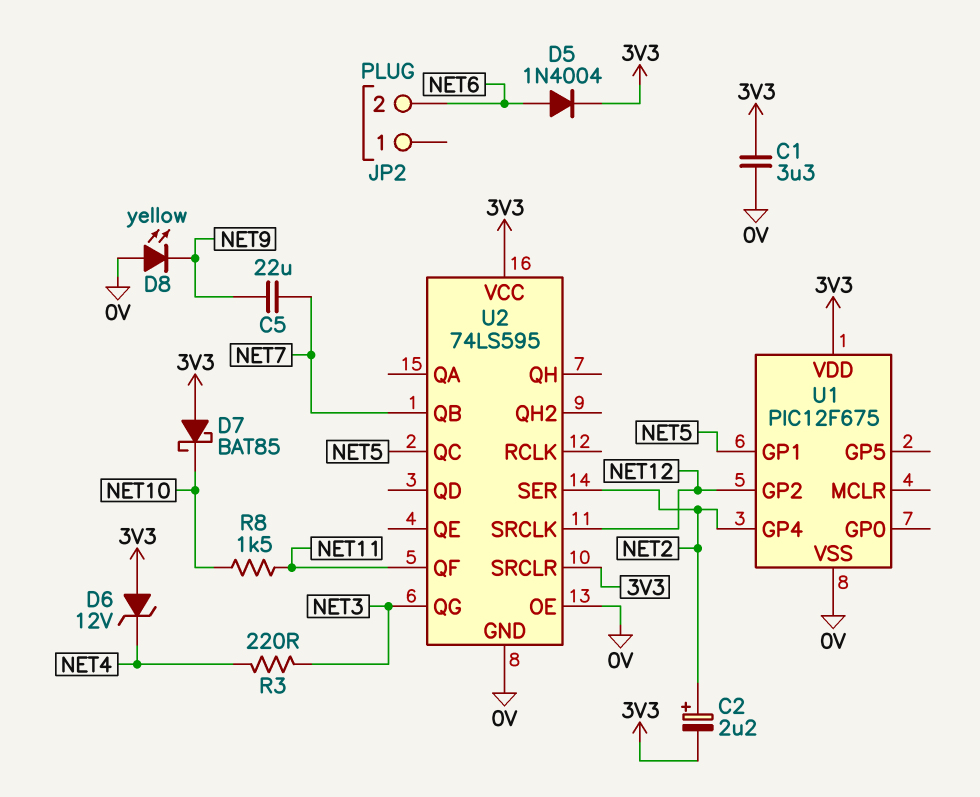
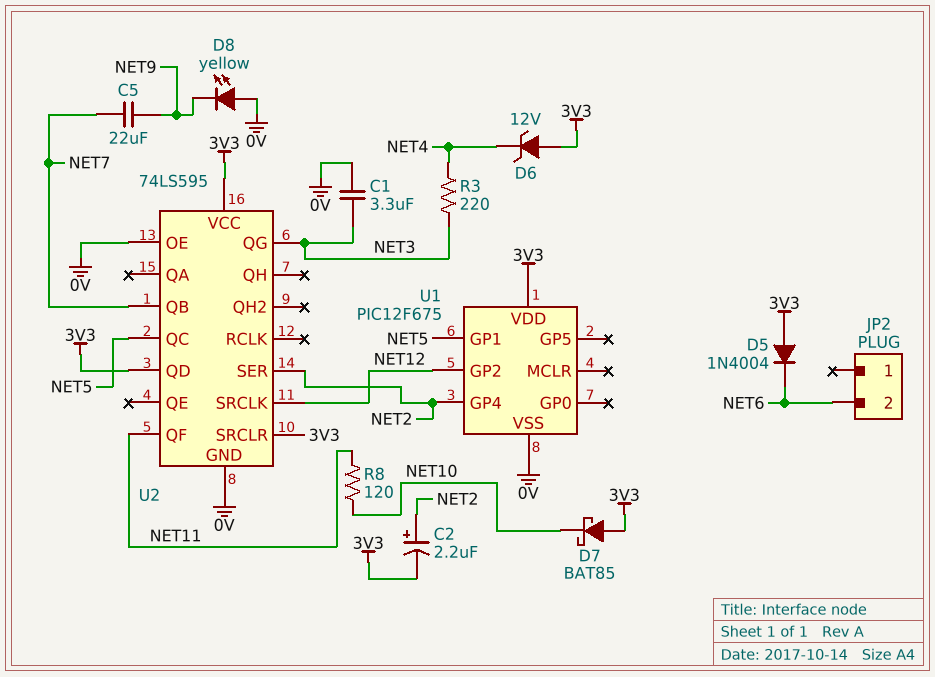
C1: 3.3uF (0V, 3V3) -> 3.3uF (0V, NET3)
D5: diode 1N4004 (A NET6, K 3V3) -> diode 1N4004 (A 3V3, K NET6)
R8: 1.5k (NET10, NET11) -> 120 (NET10, NET11)
U2 pin QD: none -> 3V3

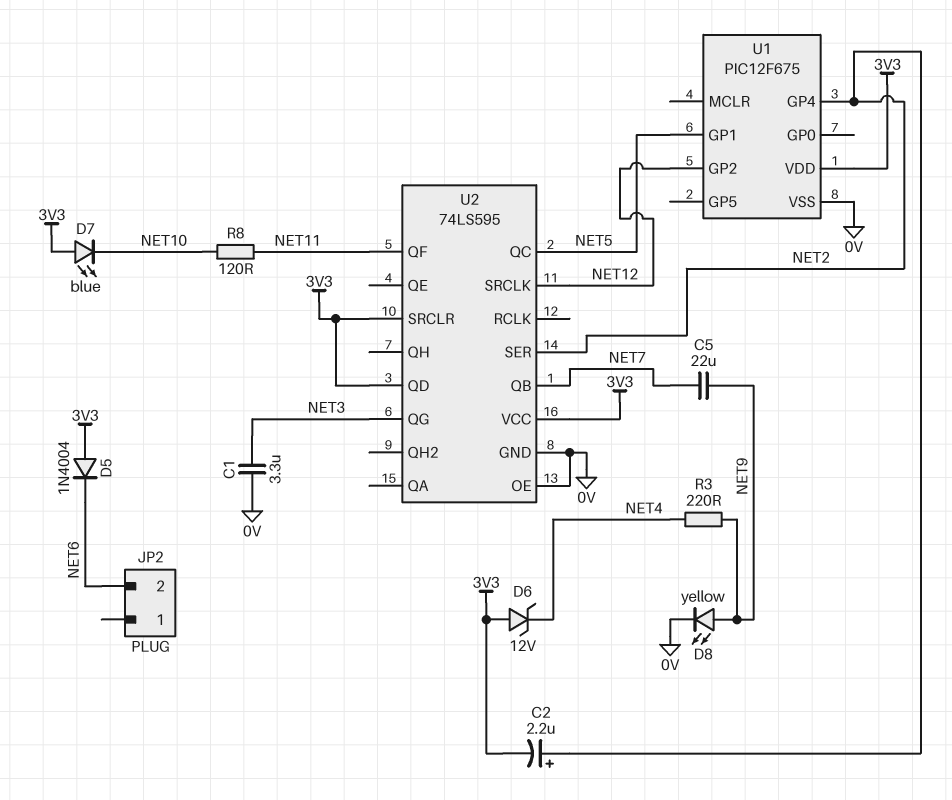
D7: schottky BAT85 (A 3V3, K NET10) -> LED blue (A 3V3, K NET10)
D8: LED yellow (A 0V, K NET9) -> LED yellow (A NET9, K 0V)
R3: 220 (NET3, NET4) -> 220 (NET4, NET9)

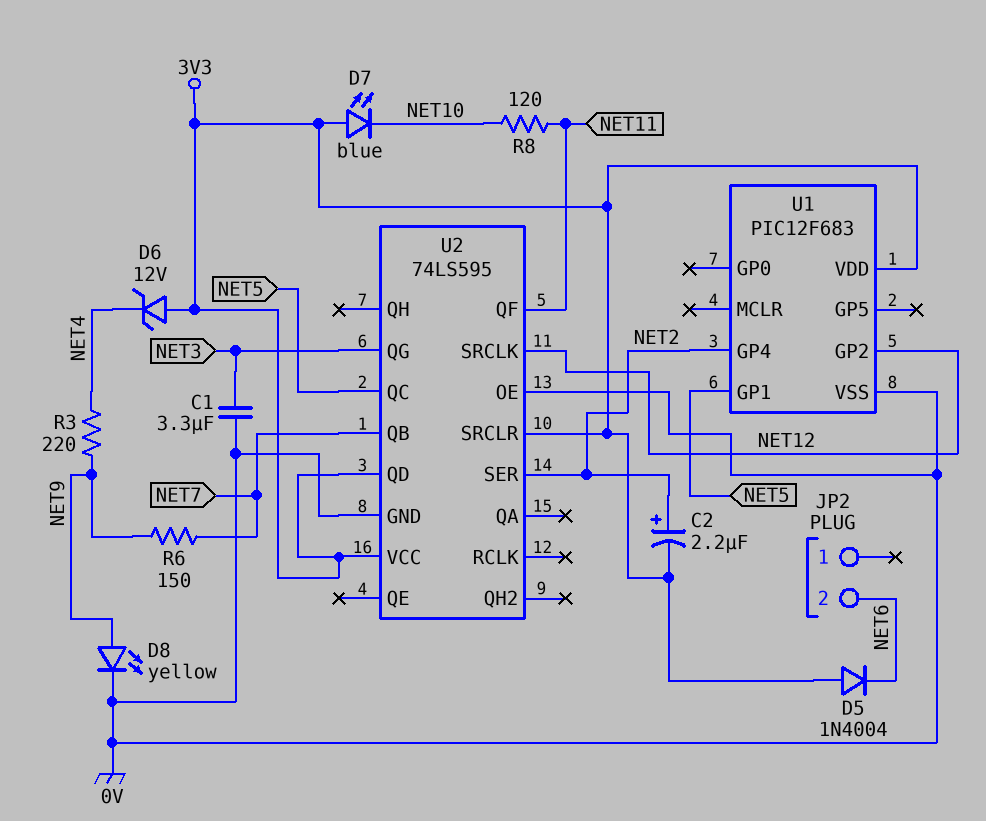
C5: 22uF (NET7, NET9) -> none
R6: none -> 150 (NET7, NET9)
U1: PIC12F675 -> PIC12F683

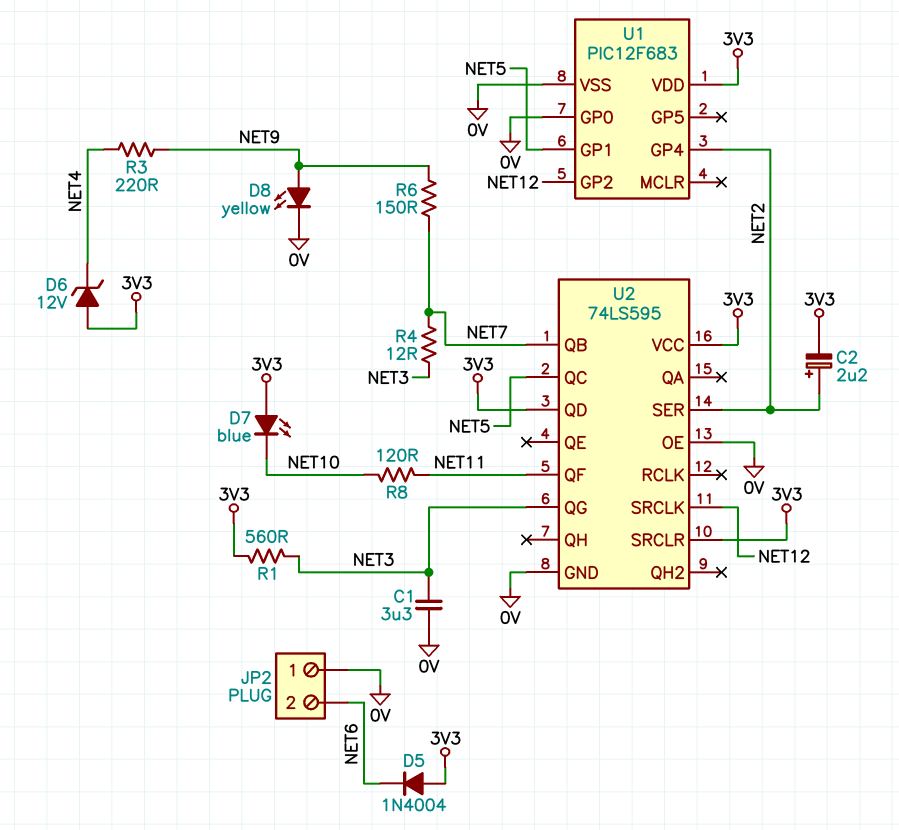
JP2 pin 1: none -> 0V
R1: none -> 560 (3V3, NET3)
R4: none -> 12 (NET3, NET7)
U1 pin GP0: none -> 0V

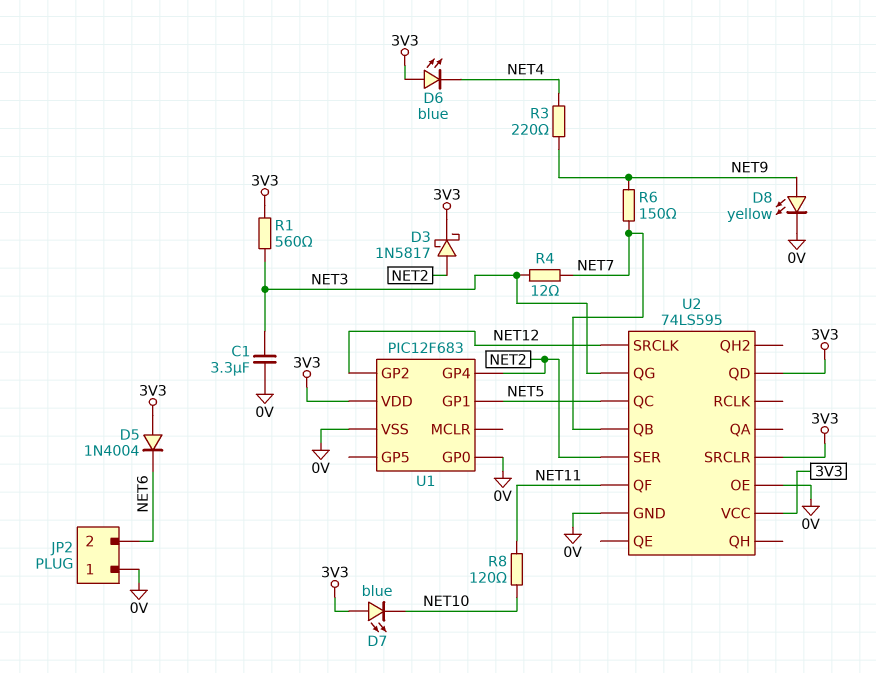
C2: 2.2uF (plus NET2, minus 3V3) -> none
D3: none -> schottky 1N5817 (A NET2, K 3V3)
D6: zener 12V (A 3V3, K NET4) -> LED blue (A 3V3, K NET4)

